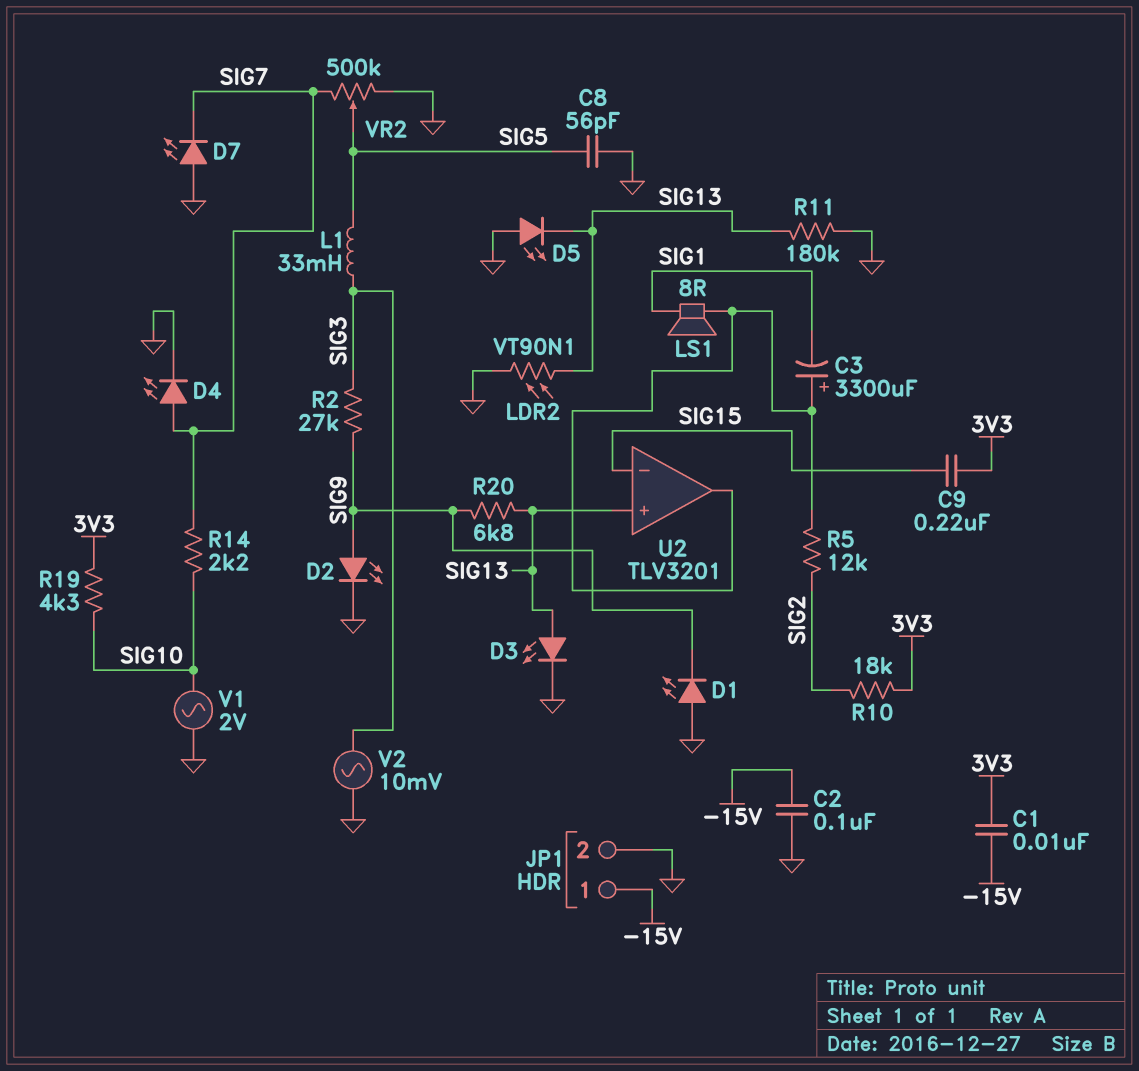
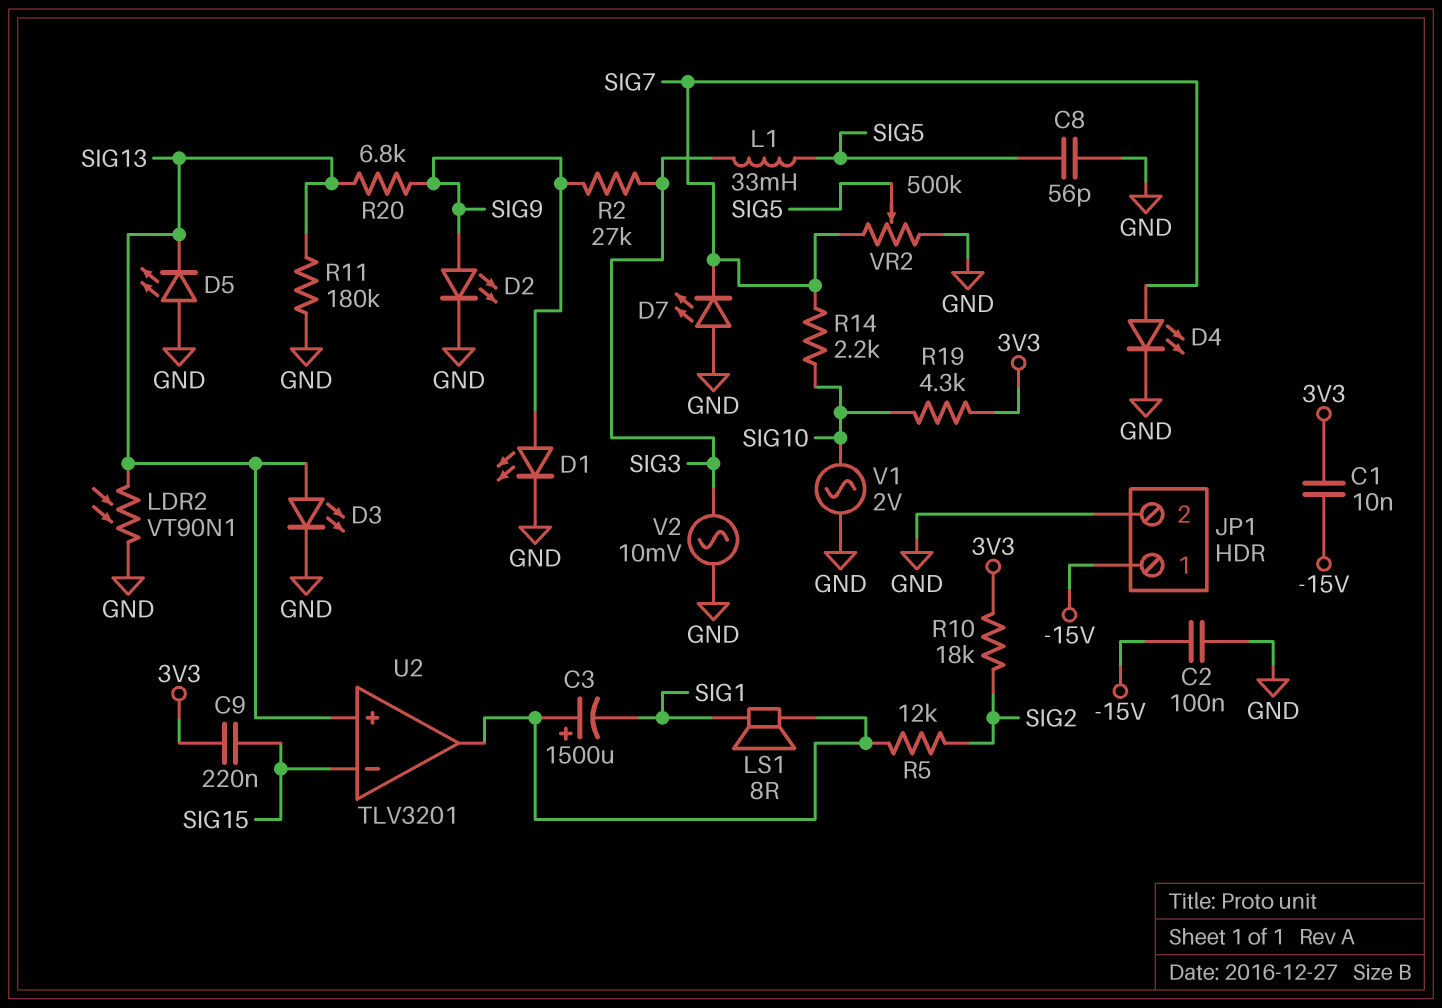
C3: 3300uF (plus U2/out, minus SIG1) -> 1500uF (plus U2/out, minus SIG1)
D1: LED (A GND, K SIG9) -> LED (A SIG9, K GND)

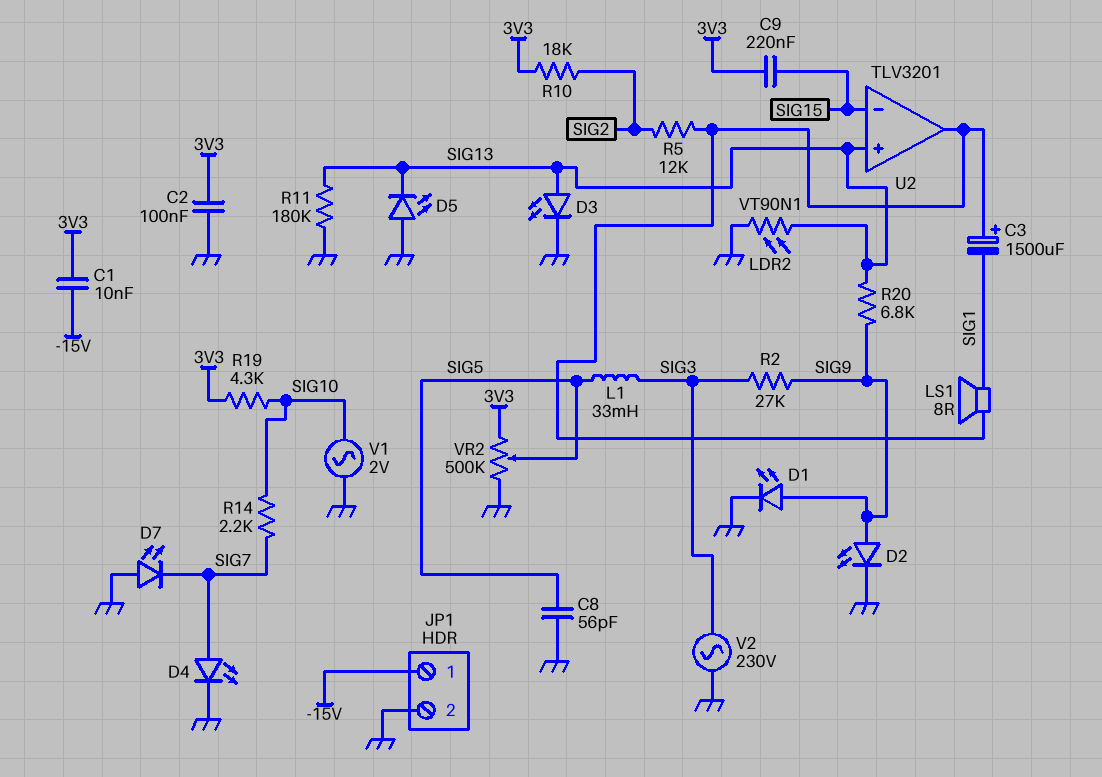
C2: 100nF (-15V, GND) -> 100nF (3V3, GND)
V2: AC 10mV (GND, SIG3) -> AC 230V (GND, SIG3)
VR2: 500k (GND, SIG7, wiper SIG5) -> 500k (3V3, GND, wiper SIG5)

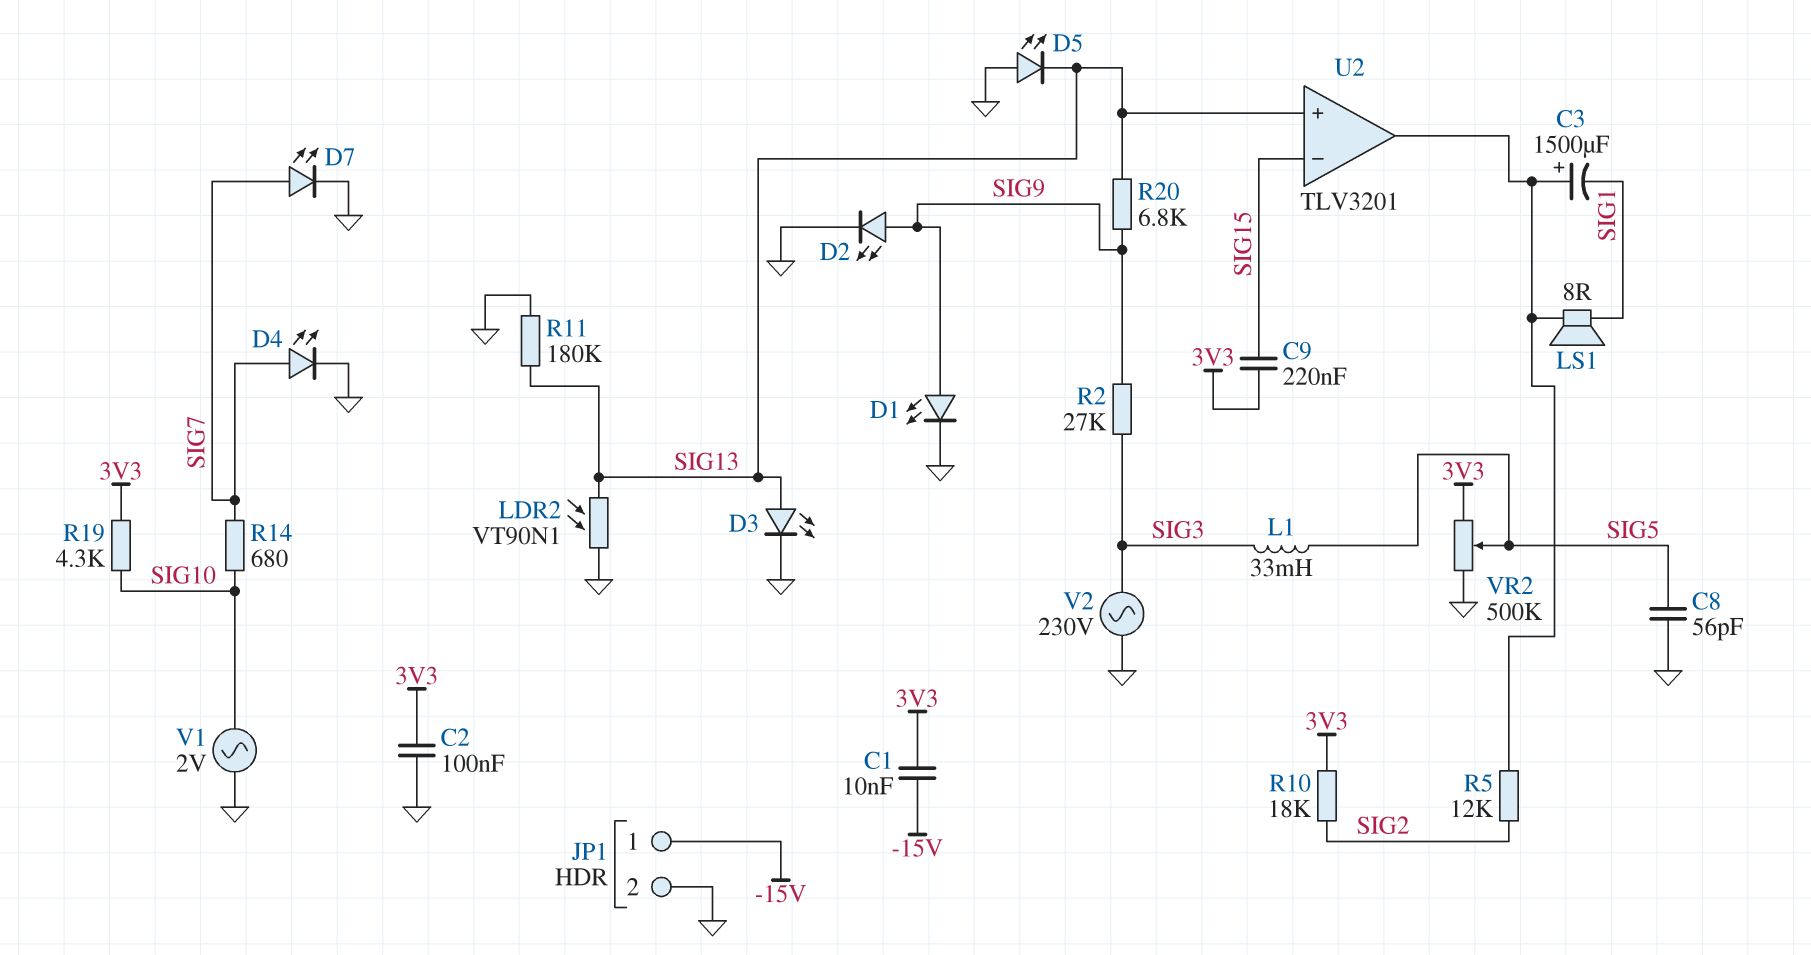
D7: LED (A GND, K SIG7) -> LED (A SIG7, K GND)
R14: 2.2k (SIG7, SIG10) -> 680 (SIG7, SIG10)

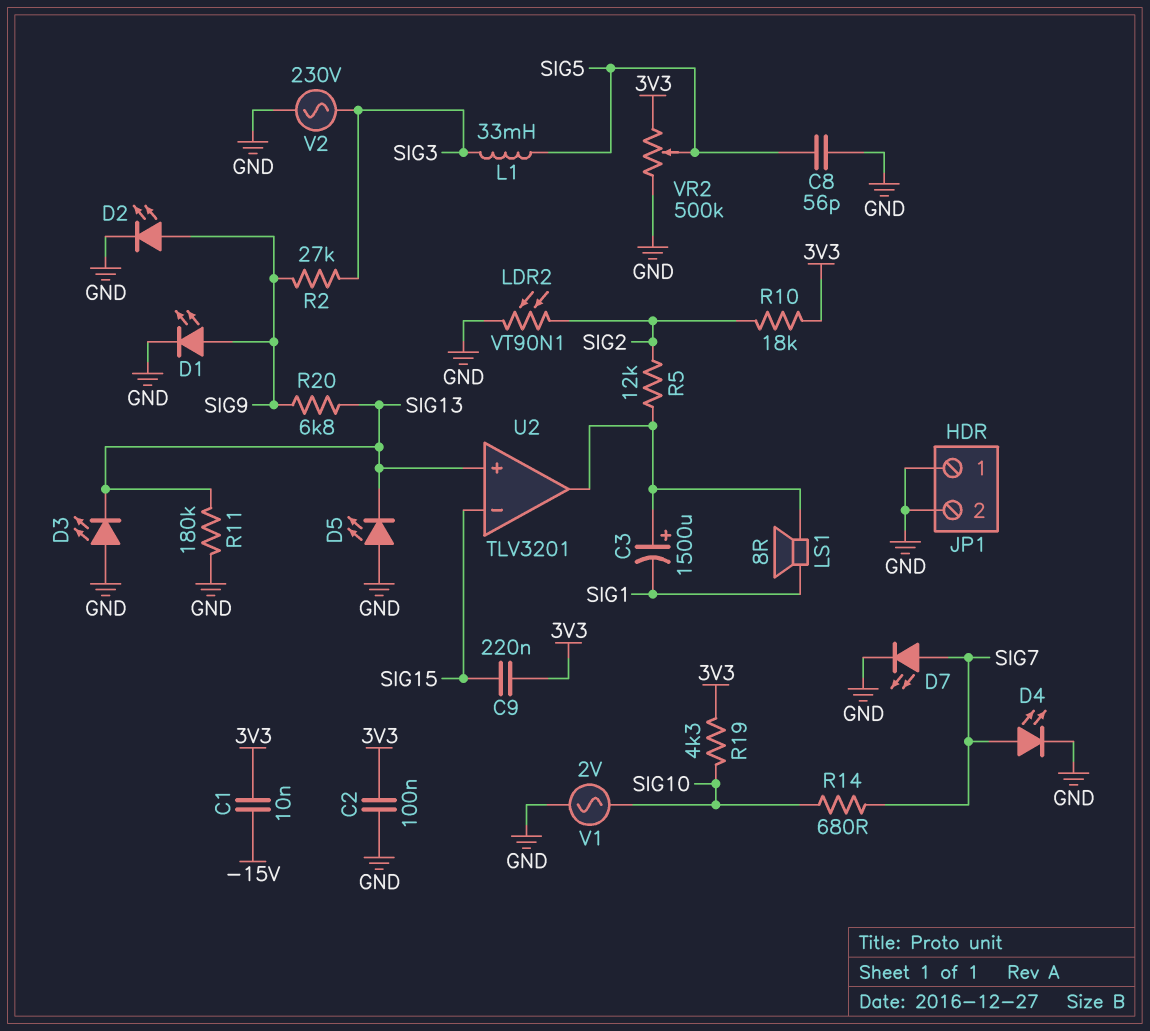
D3: LED (A SIG13, K GND) -> LED (A GND, K SIG13)
JP1 pin 1: -15V -> GND
LDR2: VT90N1 (GND, SIG13) -> VT90N1 (GND, SIG2)

